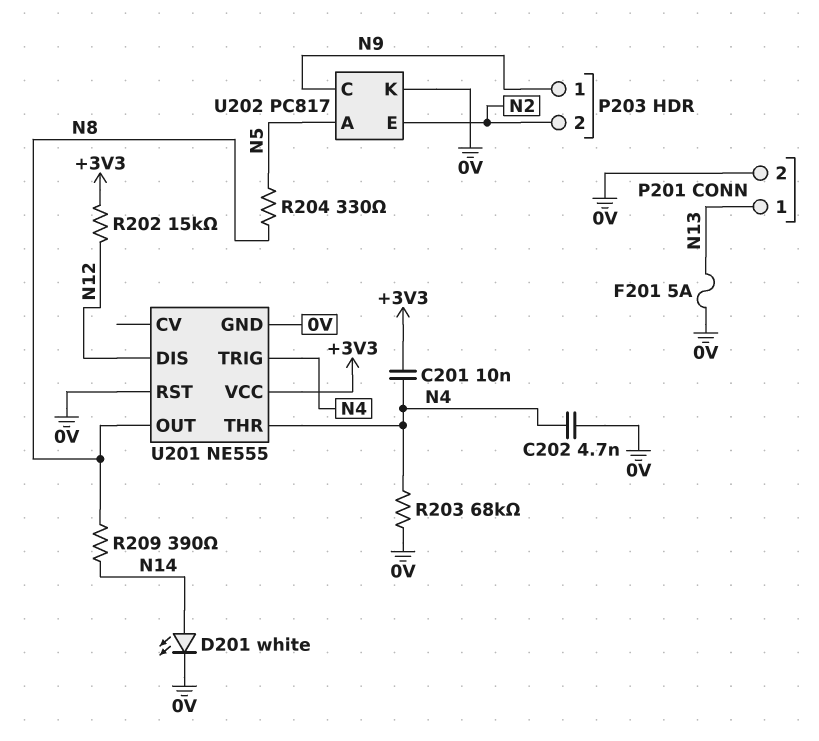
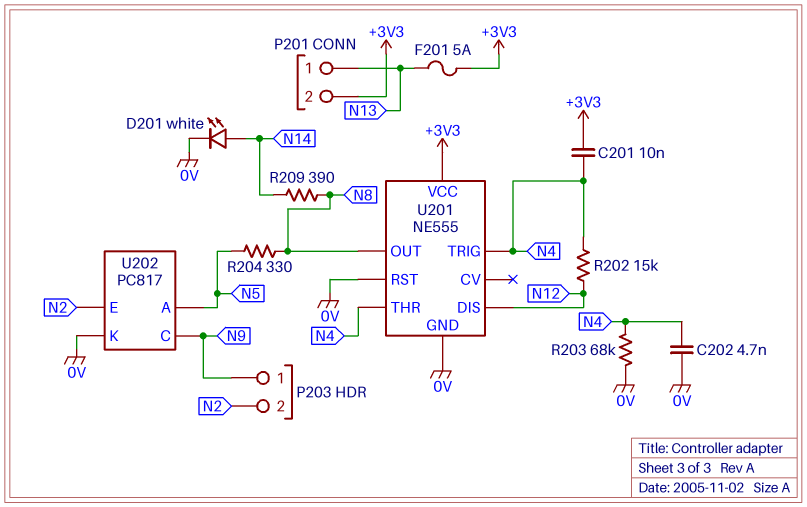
F201: 5A (0V, N13) -> 5A (+3V3, N13)
P201 pin 2: 0V -> +3V3
R202: 15k (+3V3, N12) -> 15k (N4, N12)

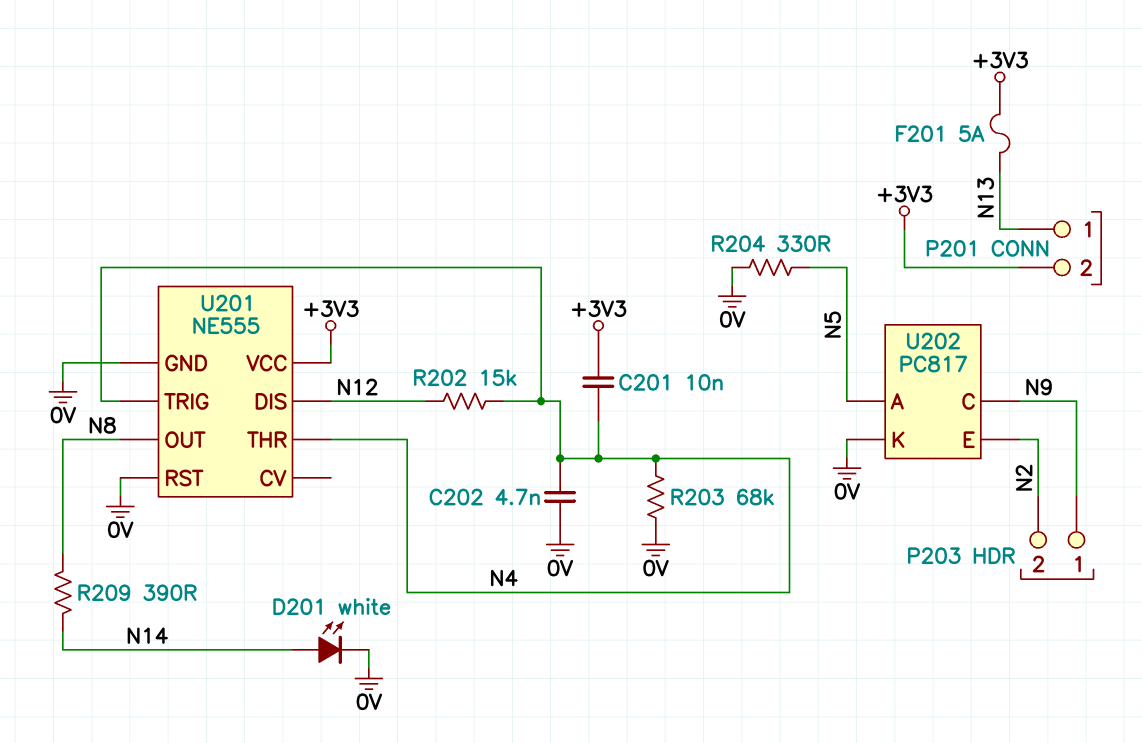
R204: 330 (N5, N8) -> 330 (0V, N5)

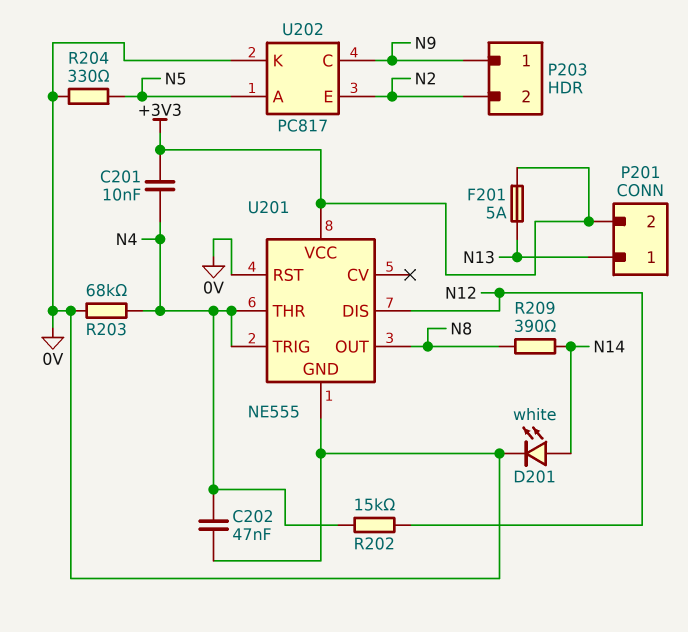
C202: 4.7nF (0V, N4) -> 47nF (0V, N4)

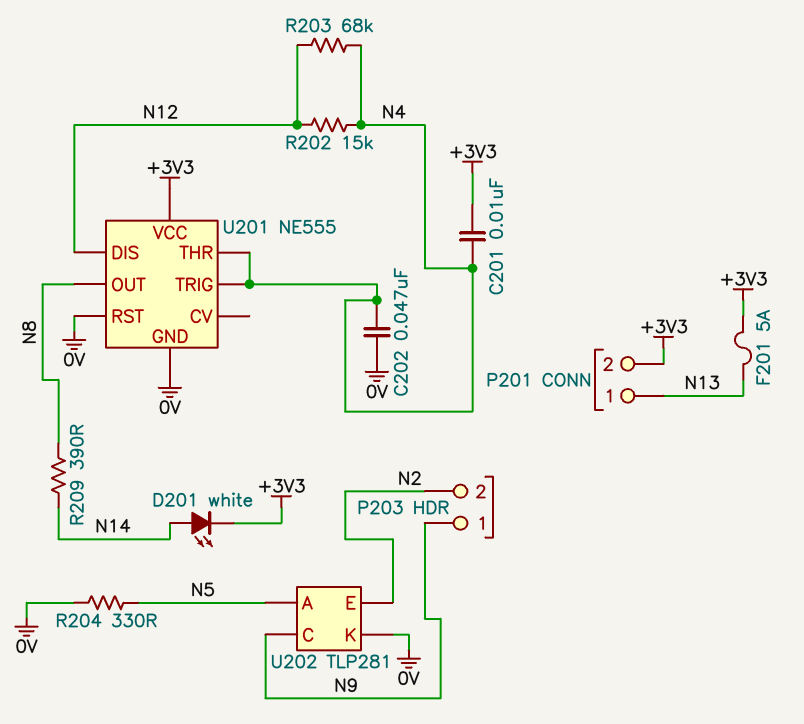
D201: LED white (A N14, K 0V) -> LED white (A N14, K +3V3)
R203: 68k (0V, N4) -> 68k (N4, N12)
U202: PC817 -> TLP281

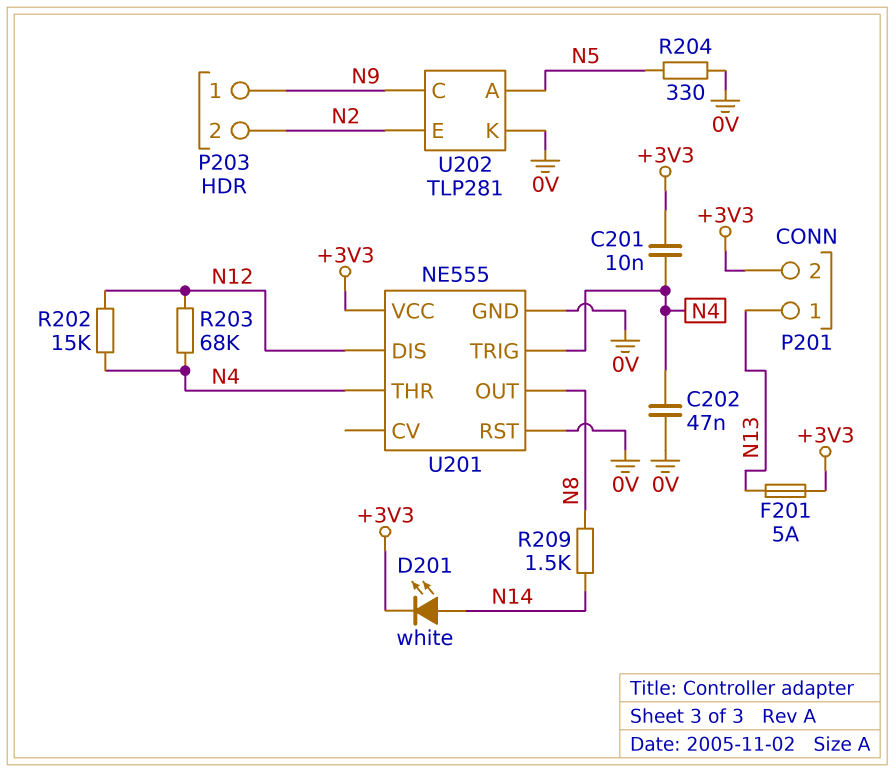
R209: 390 (N8, N14) -> 1.5k (N8, N14)

